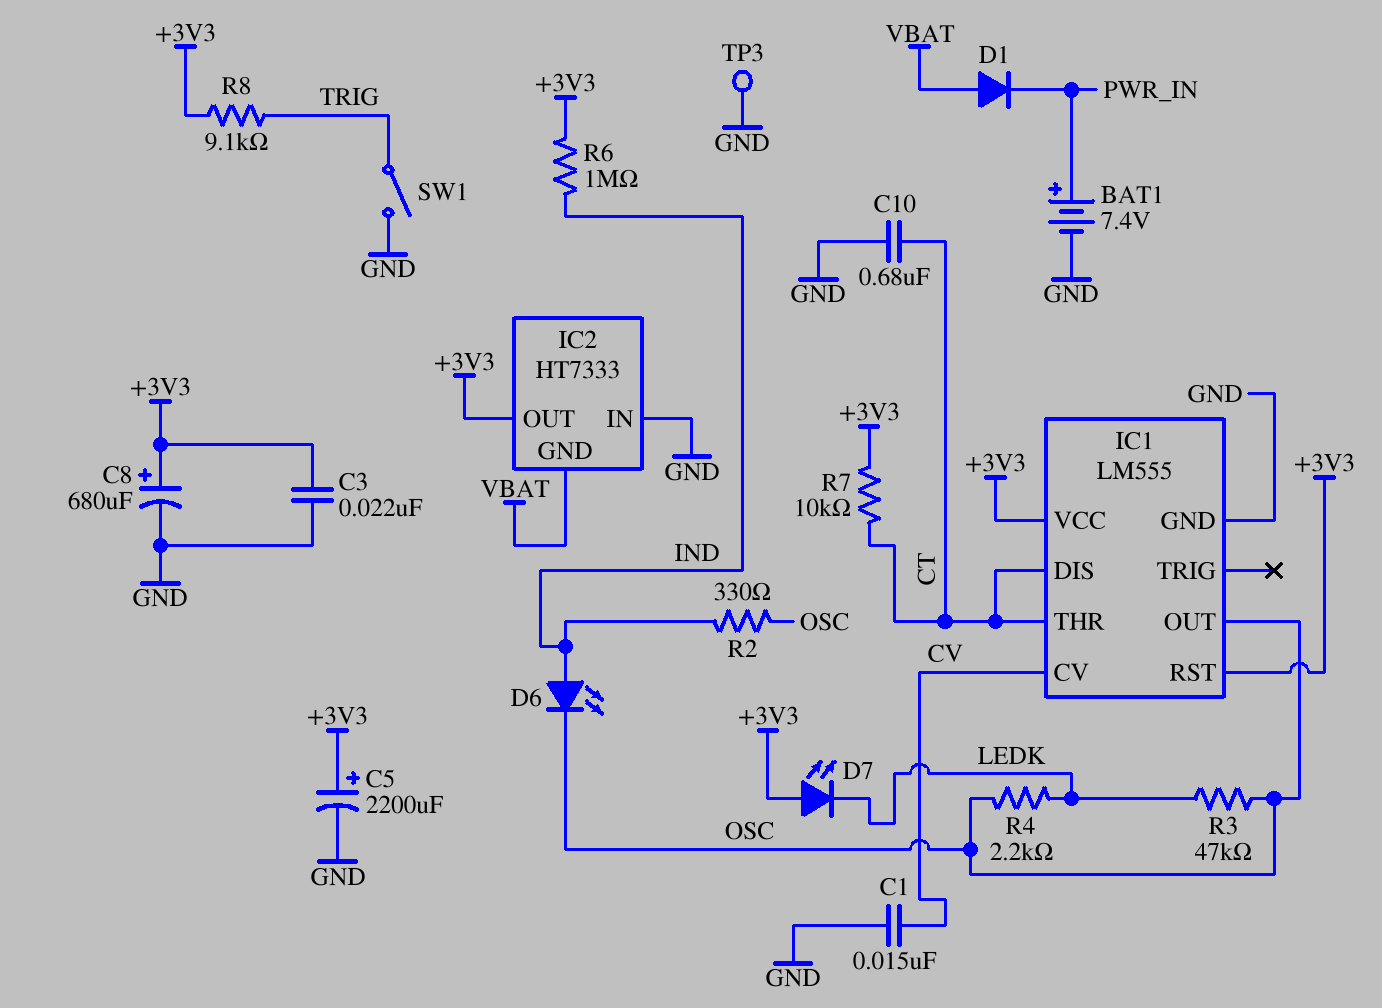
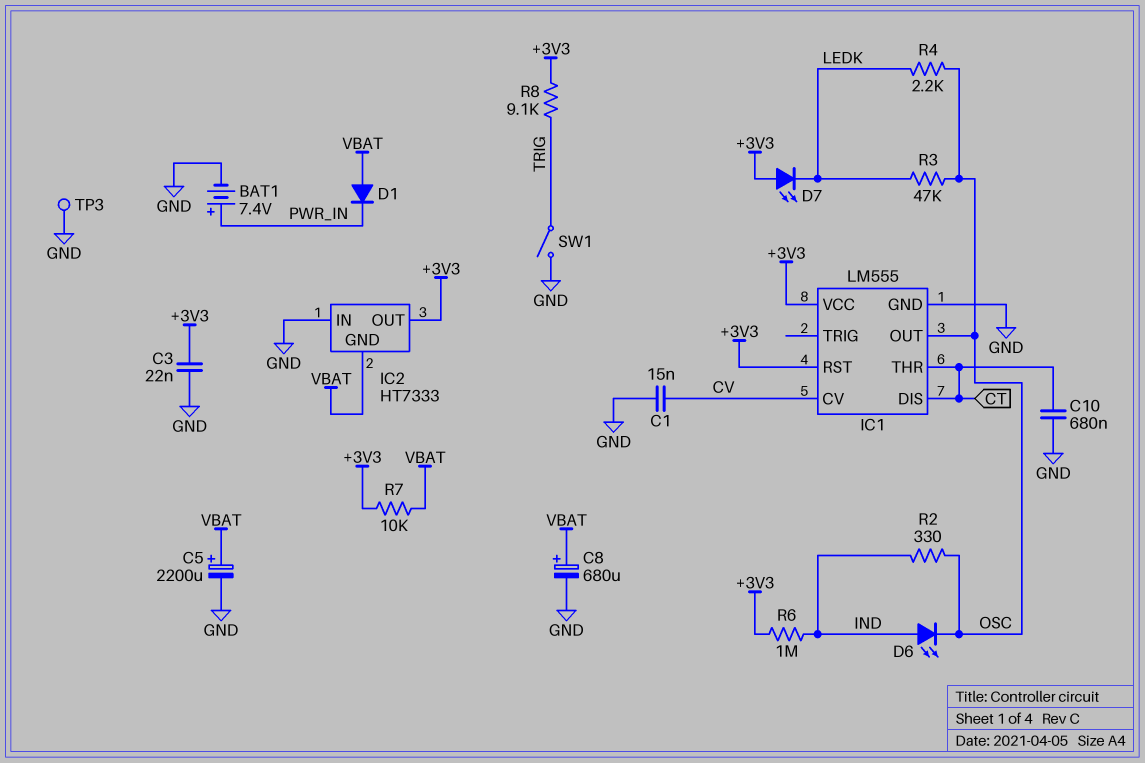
C5: 2200uF (plus +3V3, minus GND) -> 2200uF (plus VBAT, minus GND)
C8: 680uF (plus +3V3, minus GND) -> 680uF (plus VBAT, minus GND)
R7: 10k (+3V3, CT) -> 10k (+3V3, VBAT)

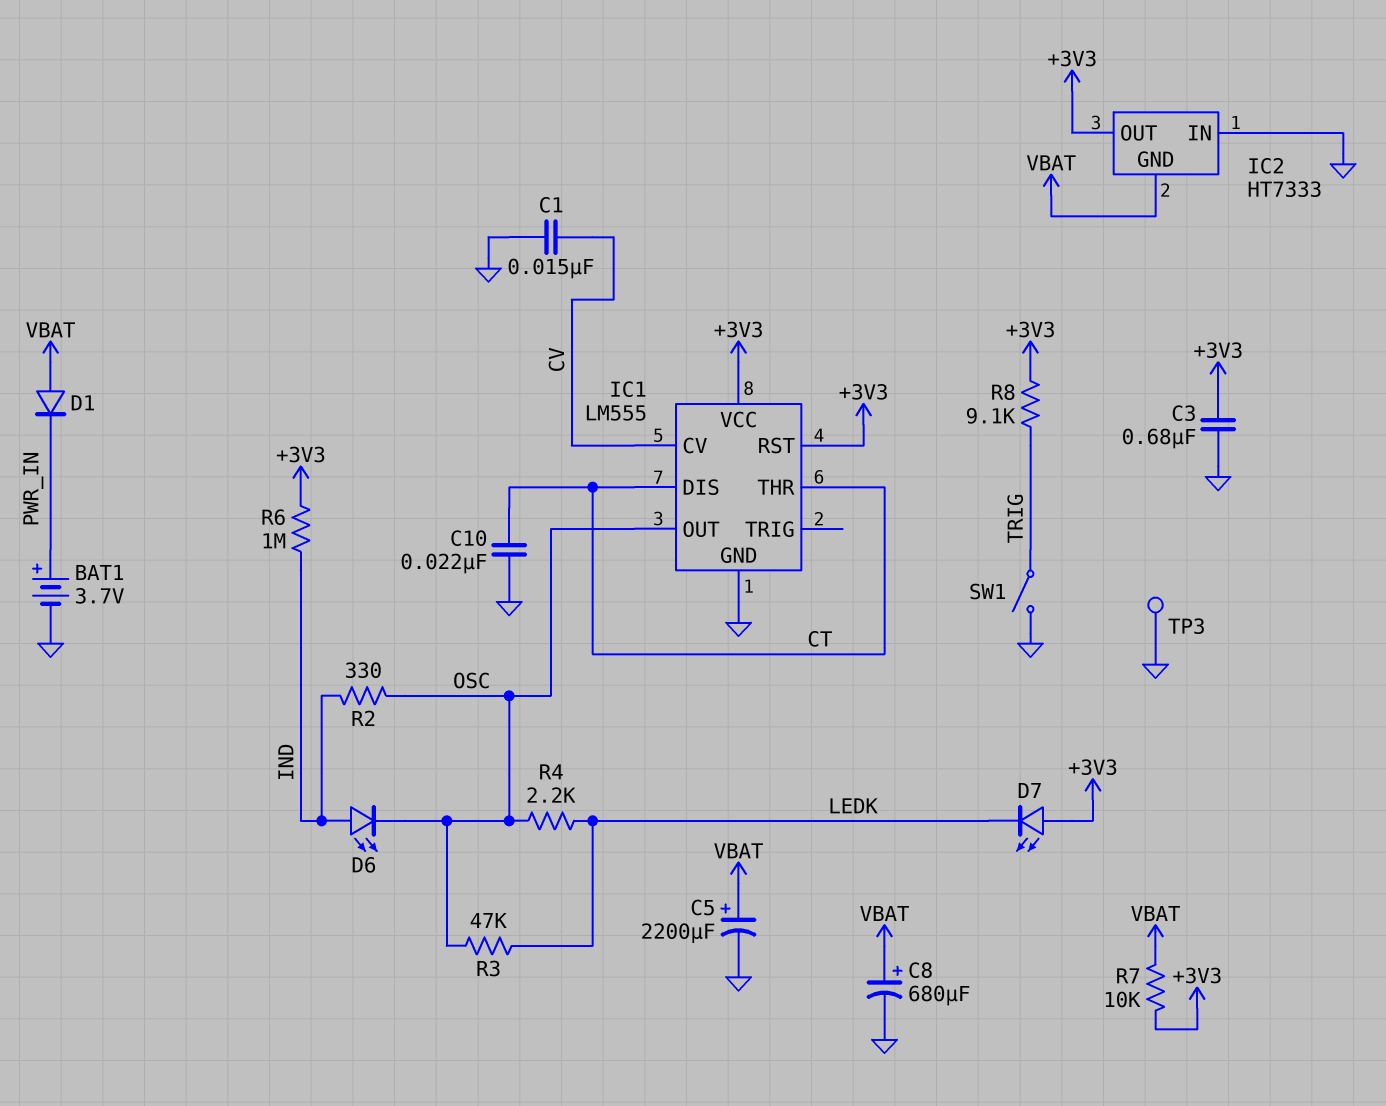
BAT1: 7.4V (plus PWR_IN, minus GND) -> 3.7V (plus PWR_IN, minus GND)
C3: 22nF (+3V3, GND) -> 680nF (+3V3, GND)
C10: 680nF (CT, GND) -> 22nF (CT, GND)

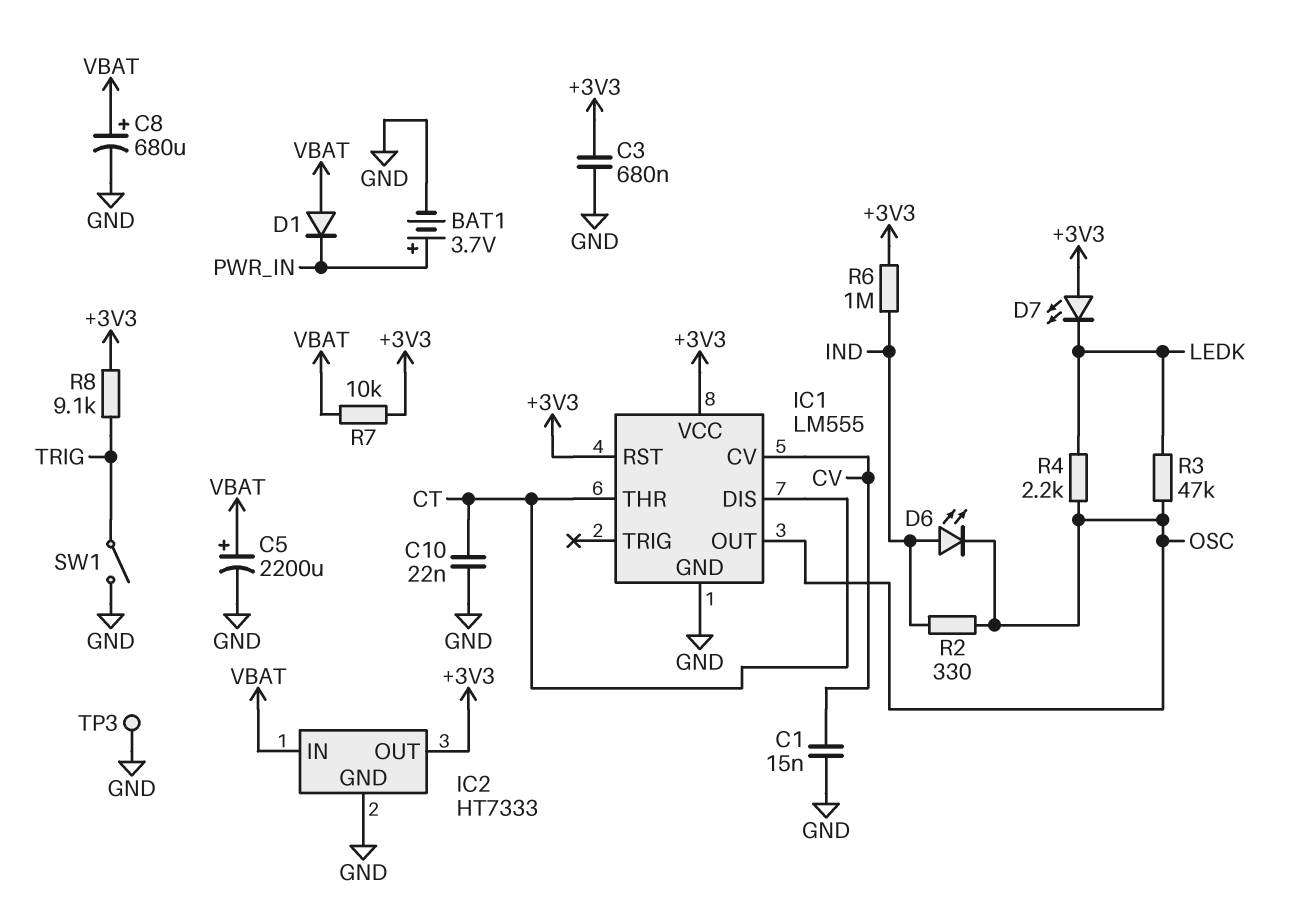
IC2 pin GND: VBAT -> GND
IC2 pin IN: GND -> VBAT

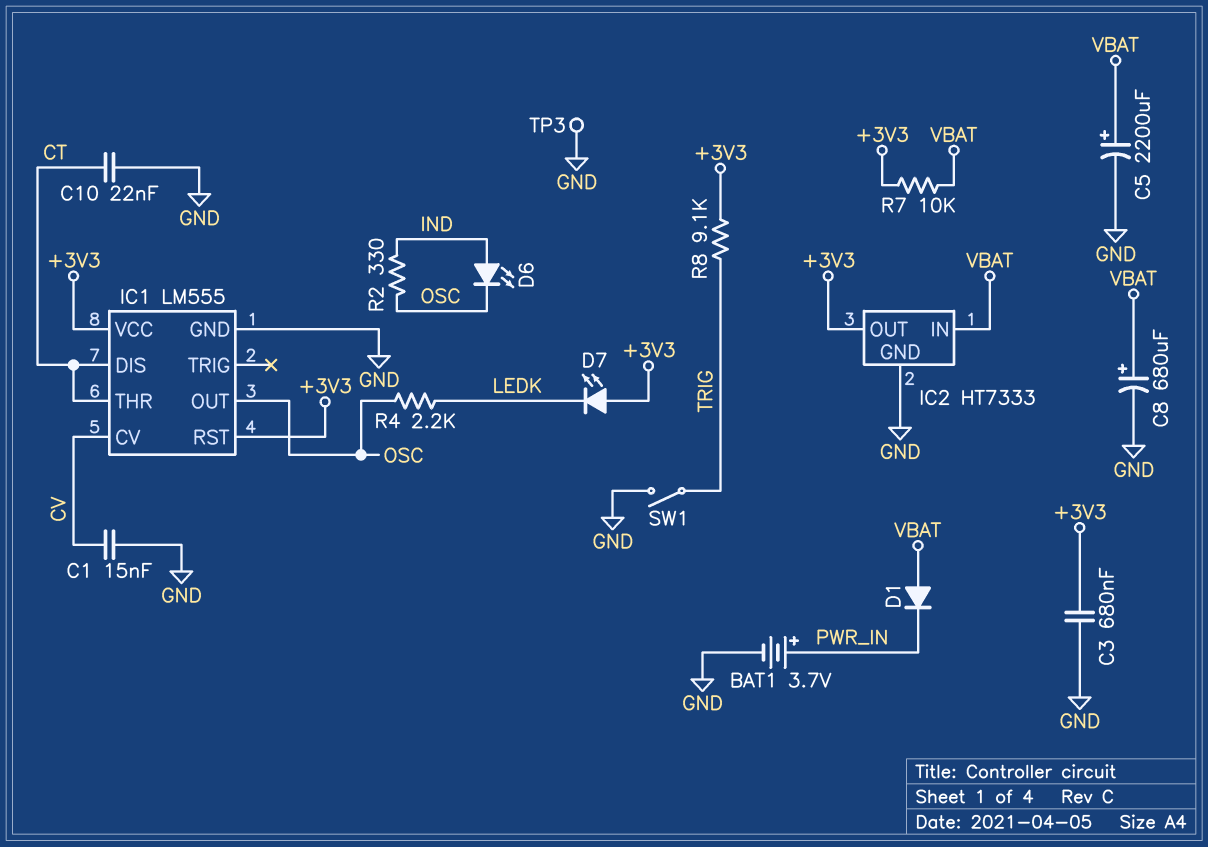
R3: 47k (LEDK, OSC) -> none
R6: 1M (+3V3, IND) -> none

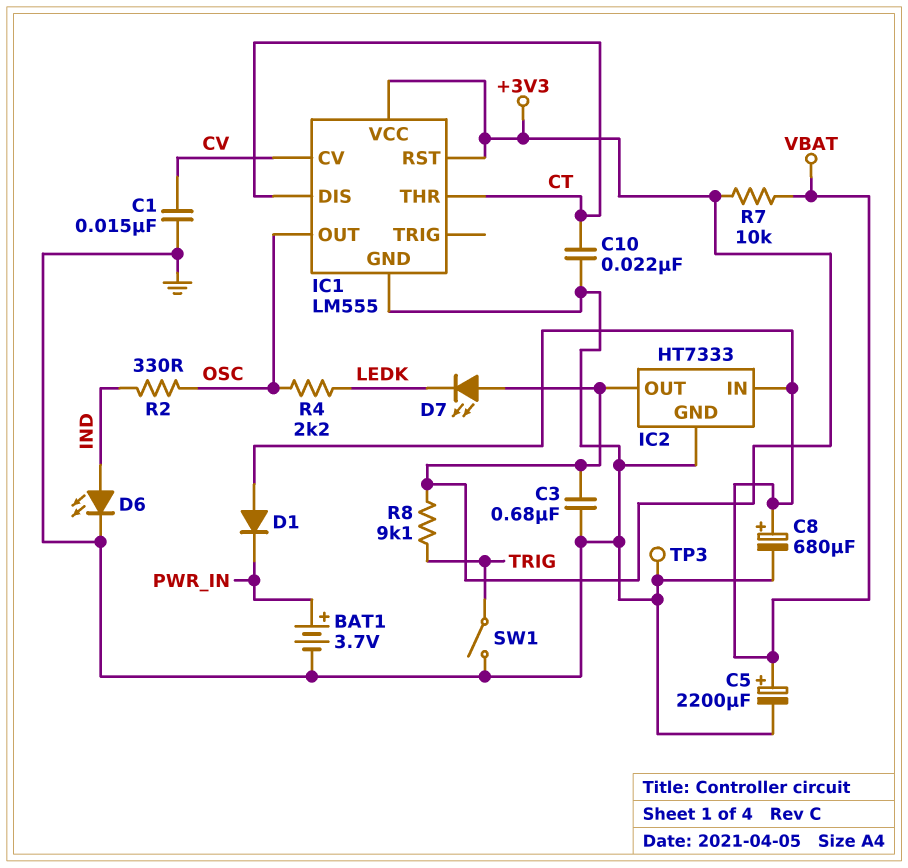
D6: LED (A IND, K OSC) -> LED (A IND, K GND)

